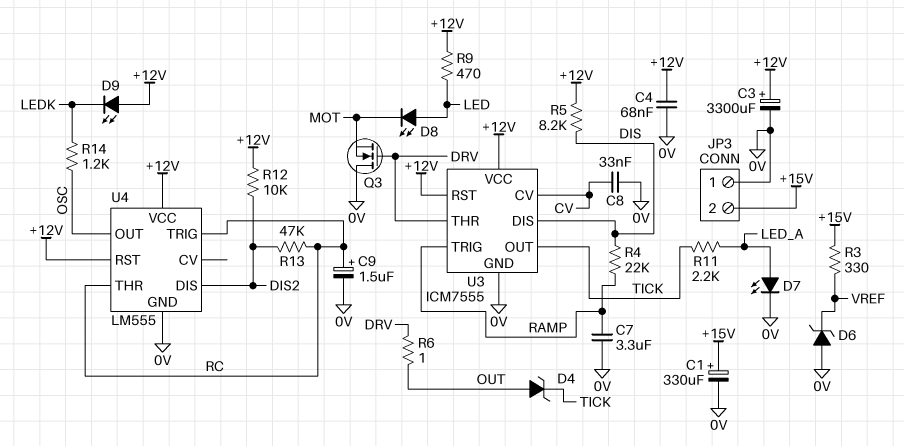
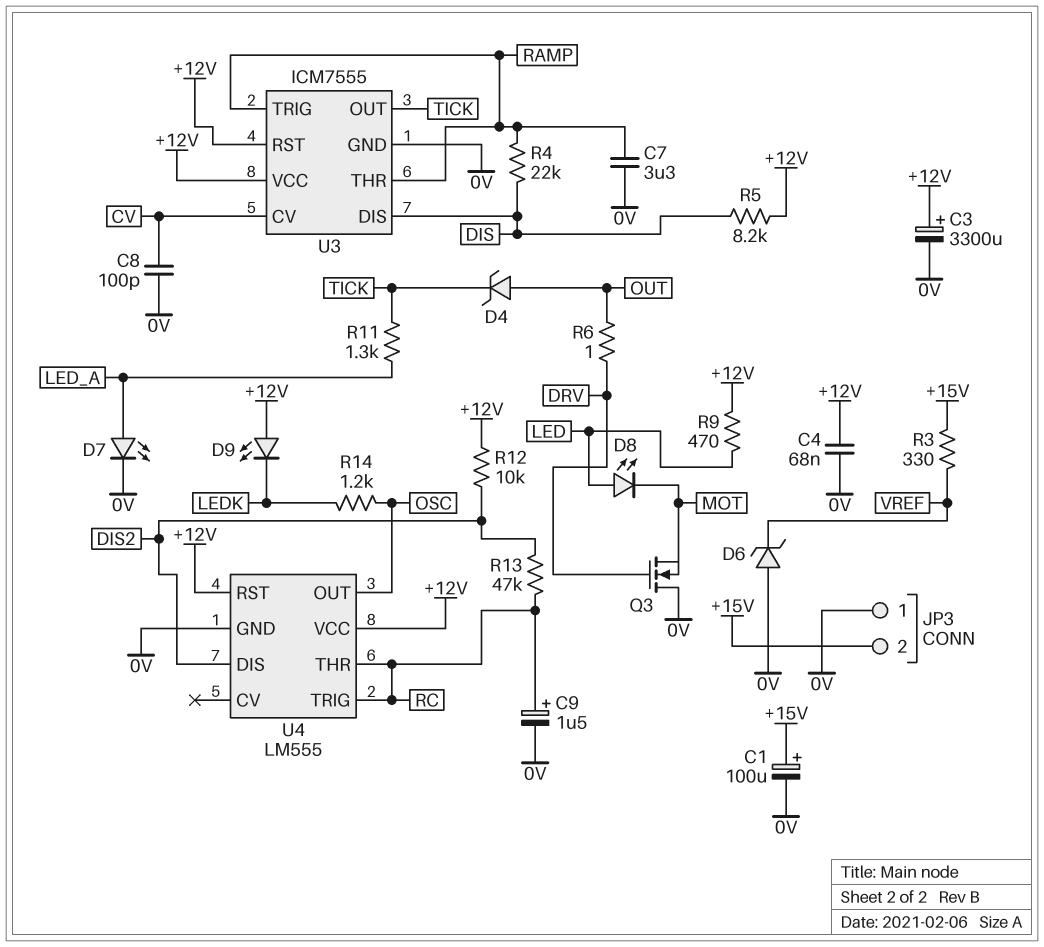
C1: 330uF (plus +15V, minus 0V) -> 100uF (plus +15V, minus 0V)
C8: 33nF (0V, CV) -> 100pF (0V, CV)
R11: 2.2k (LED_A, TICK) -> 1.3k (LED_A, TICK)
U3 pin THR: DRV -> RAMP

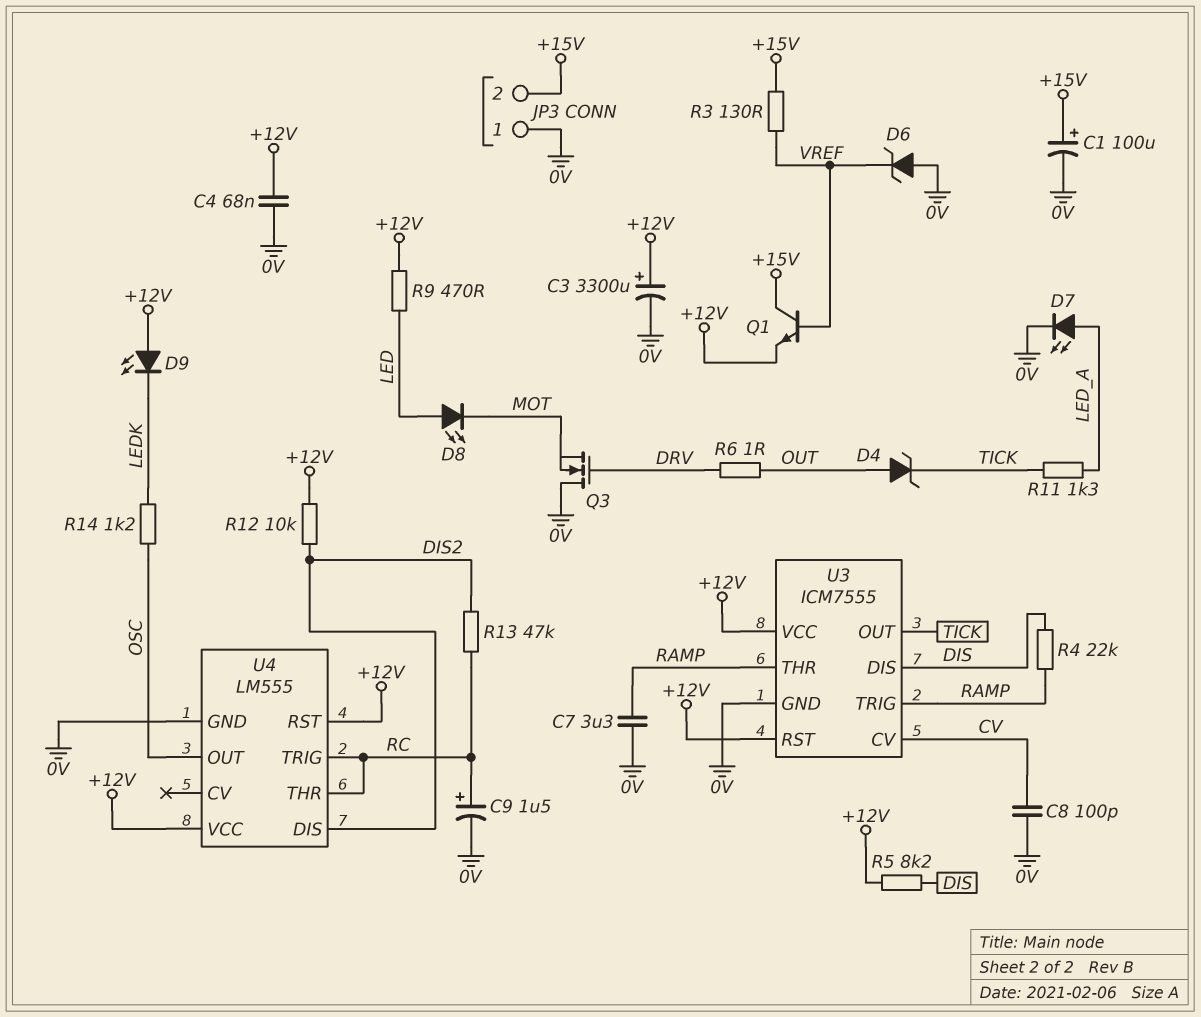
Q1: none -> NPN (B VREF, C +15V, E +12V)
R3: 330 (+15V, VREF) -> 130 (+15V, VREF)

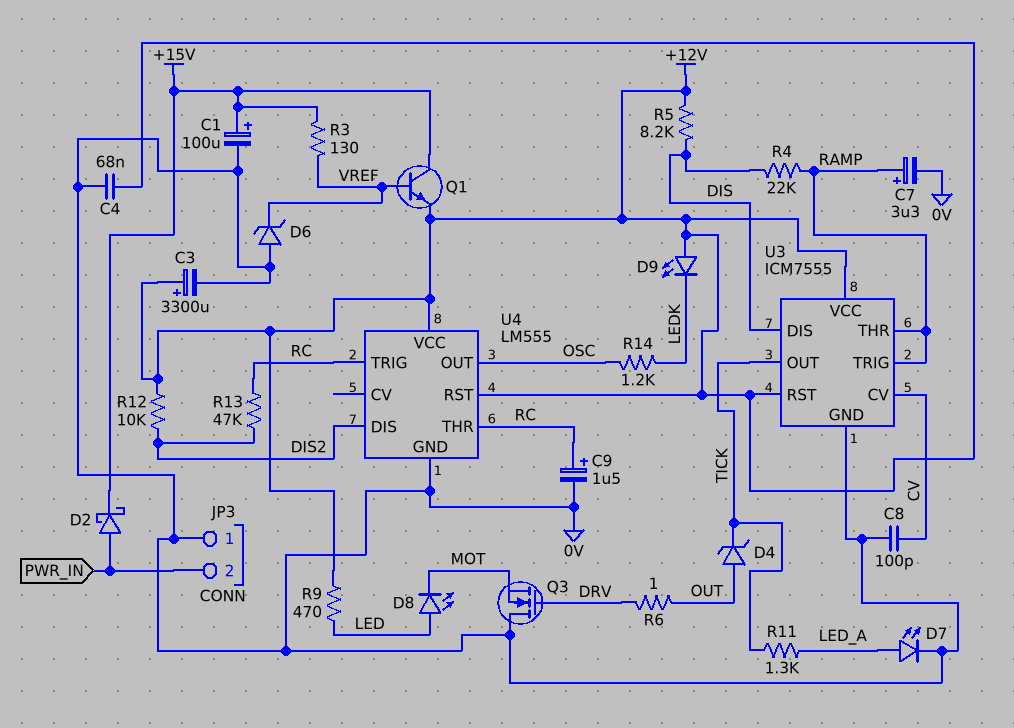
C7: 3.3uF (0V, RAMP) -> 3.3uF (plus RAMP, minus 0V)
D2: none -> schottky (A PWR_IN, K +15V)
JP3 pin 2: +15V -> PWR_IN

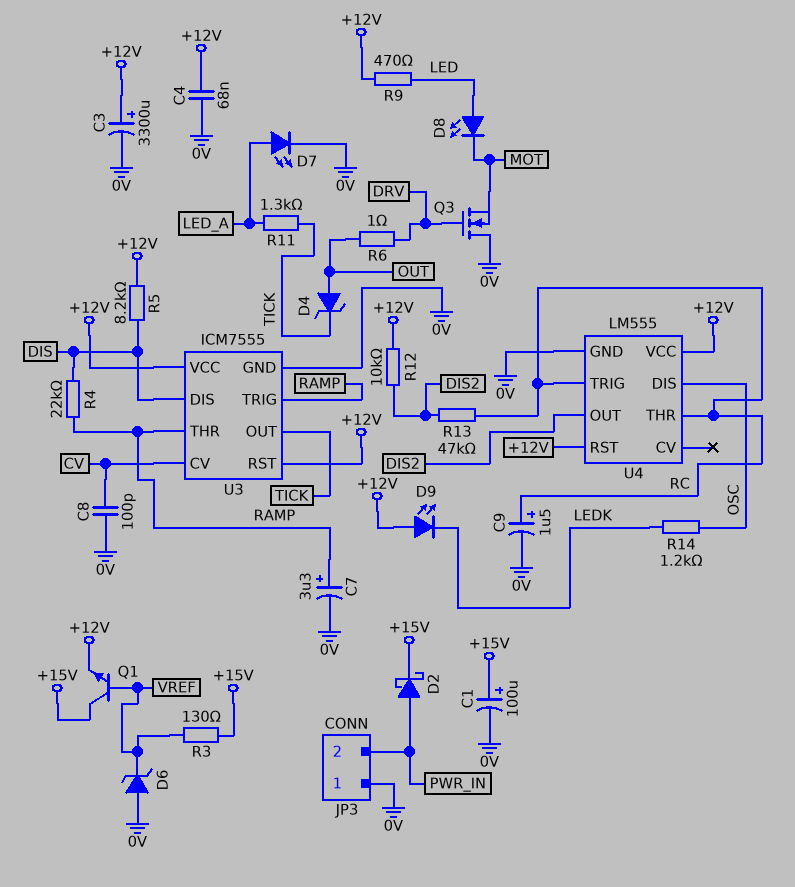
U4 pin DIS: DIS2 -> OSC
U4 pin OUT: OSC -> DIS2

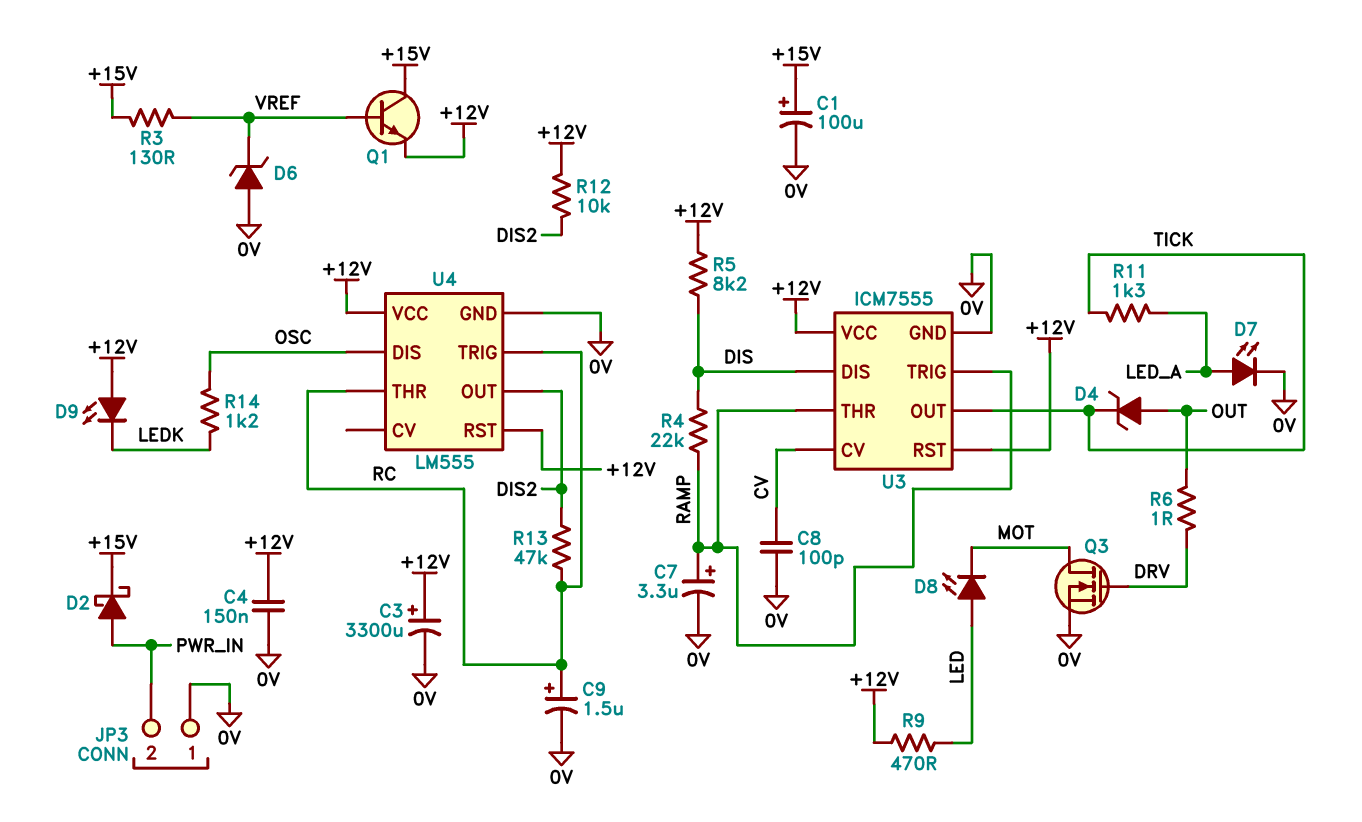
C4: 68nF (+12V, 0V) -> 150nF (+12V, 0V)
Q3: NMOS (G DRV, D 0V, S MOT) -> NMOS (G DRV, D MOT, S 0V)

